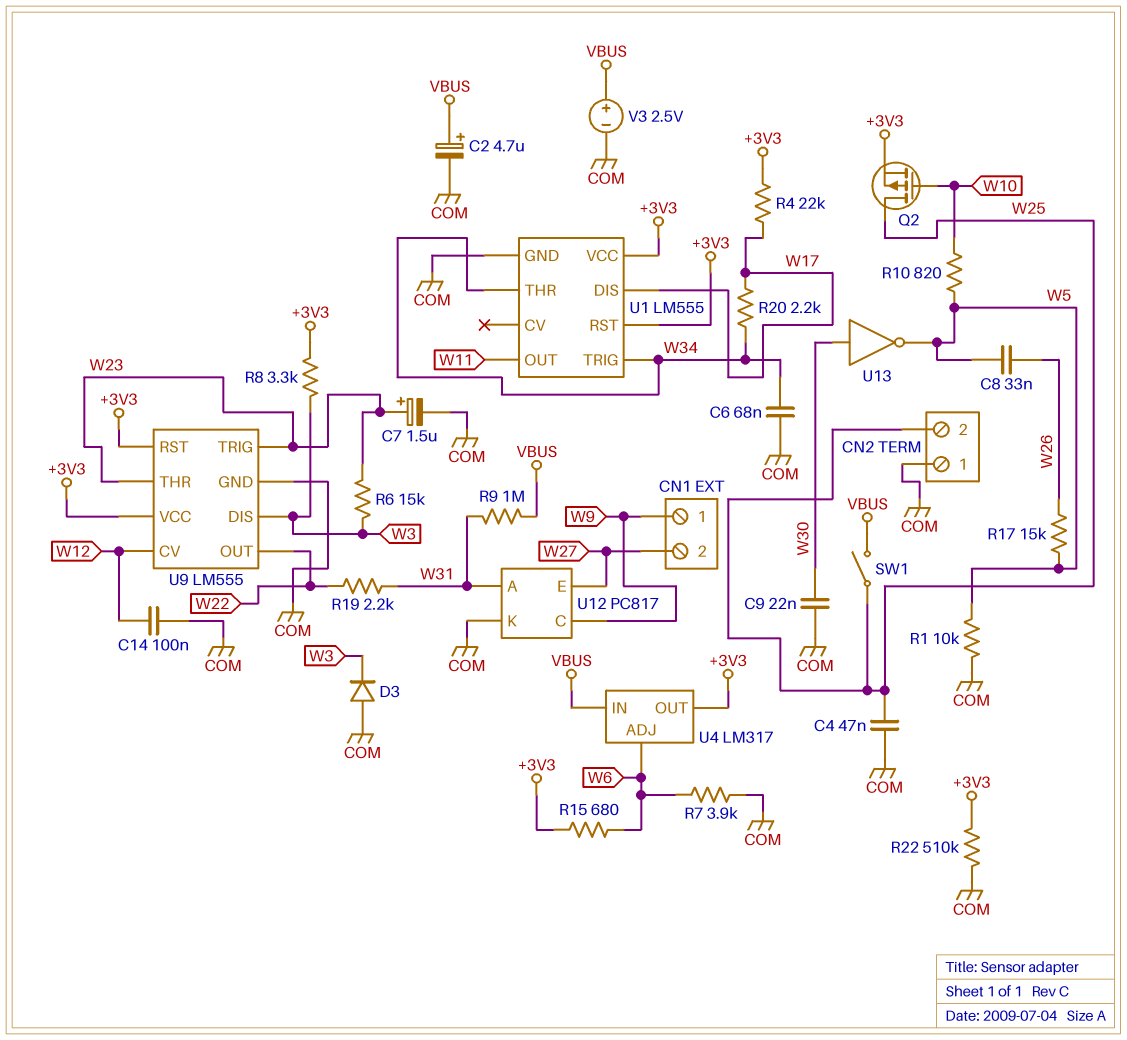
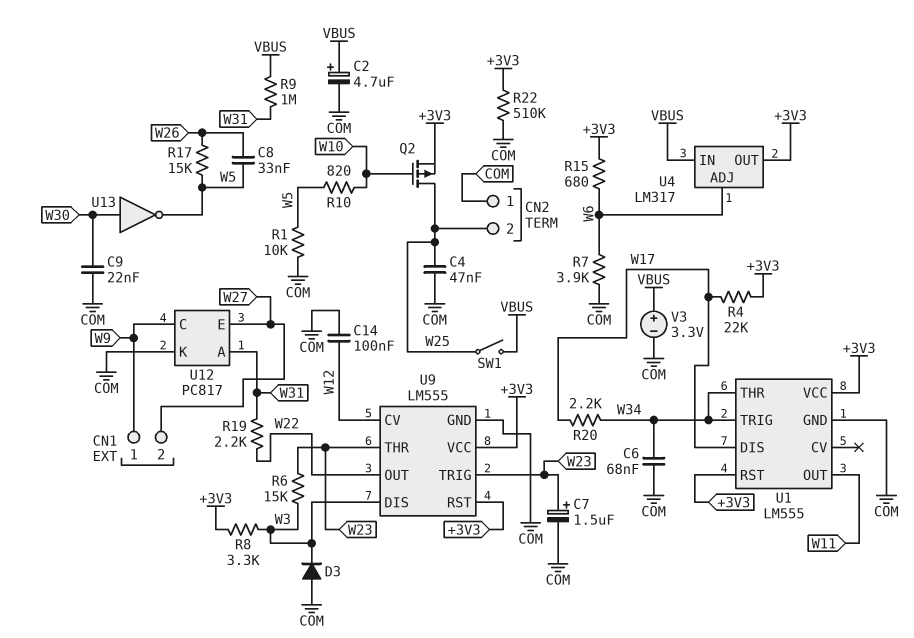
V3: 2.5V (plus VBUS, minus COM) -> 3.3V (plus VBUS, minus COM)

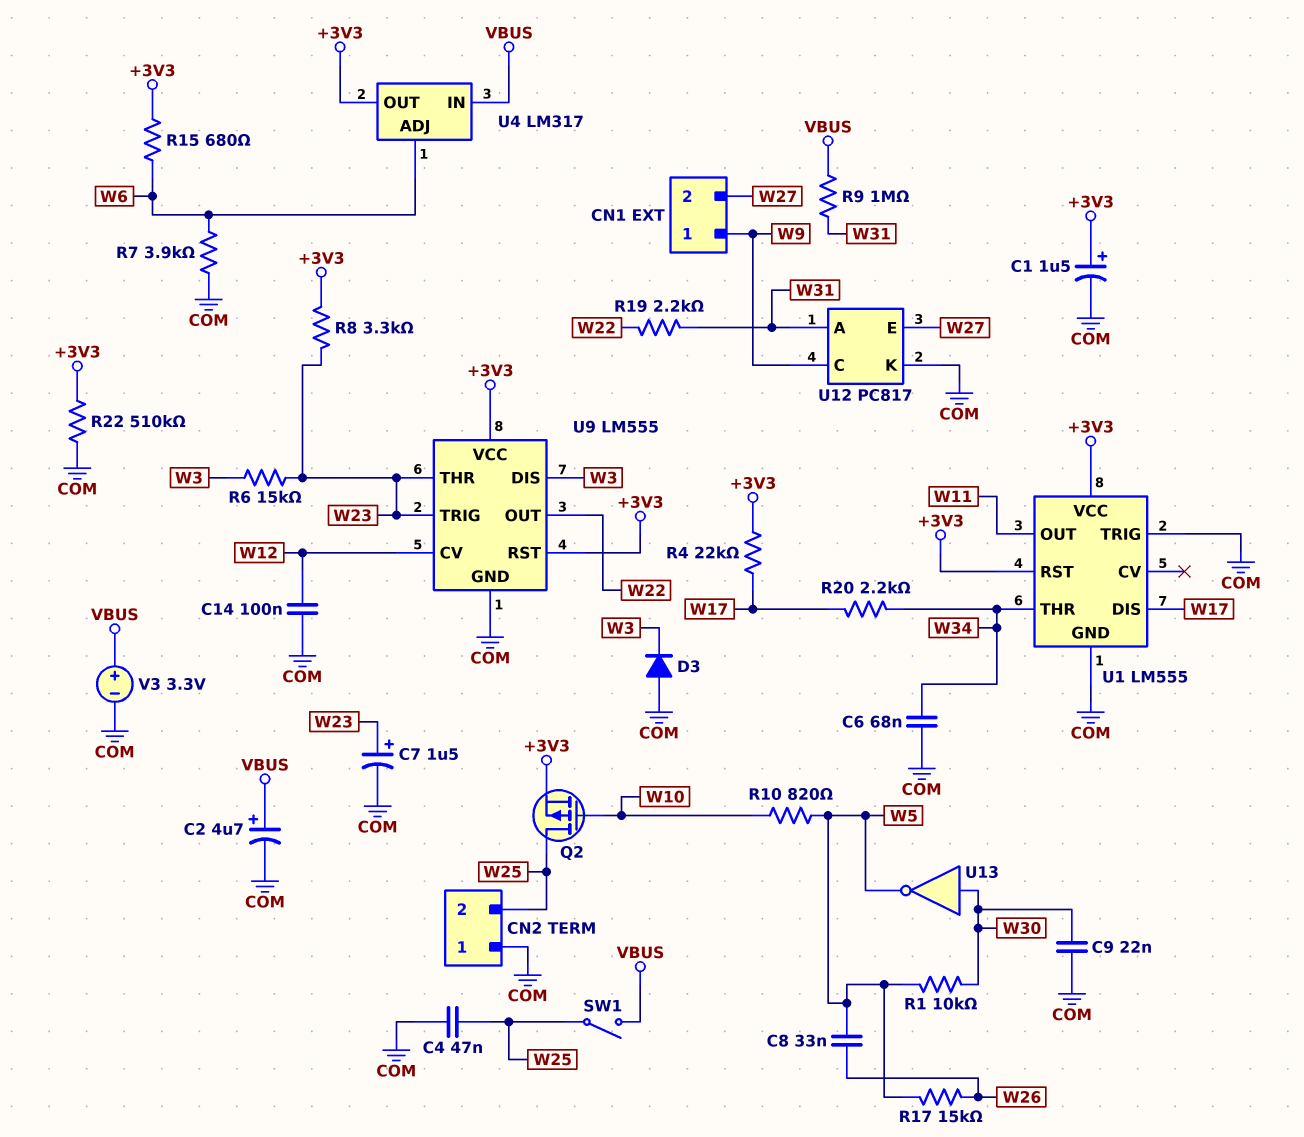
C1: none -> 1.5uF (plus +3V3, minus COM)
R1: 10k (COM, W5) -> 10k (W5, W30)
R8: 3.3k (+3V3, W3) -> 3.3k (+3V3, W23)
U1 pin TRIG: W34 -> COM

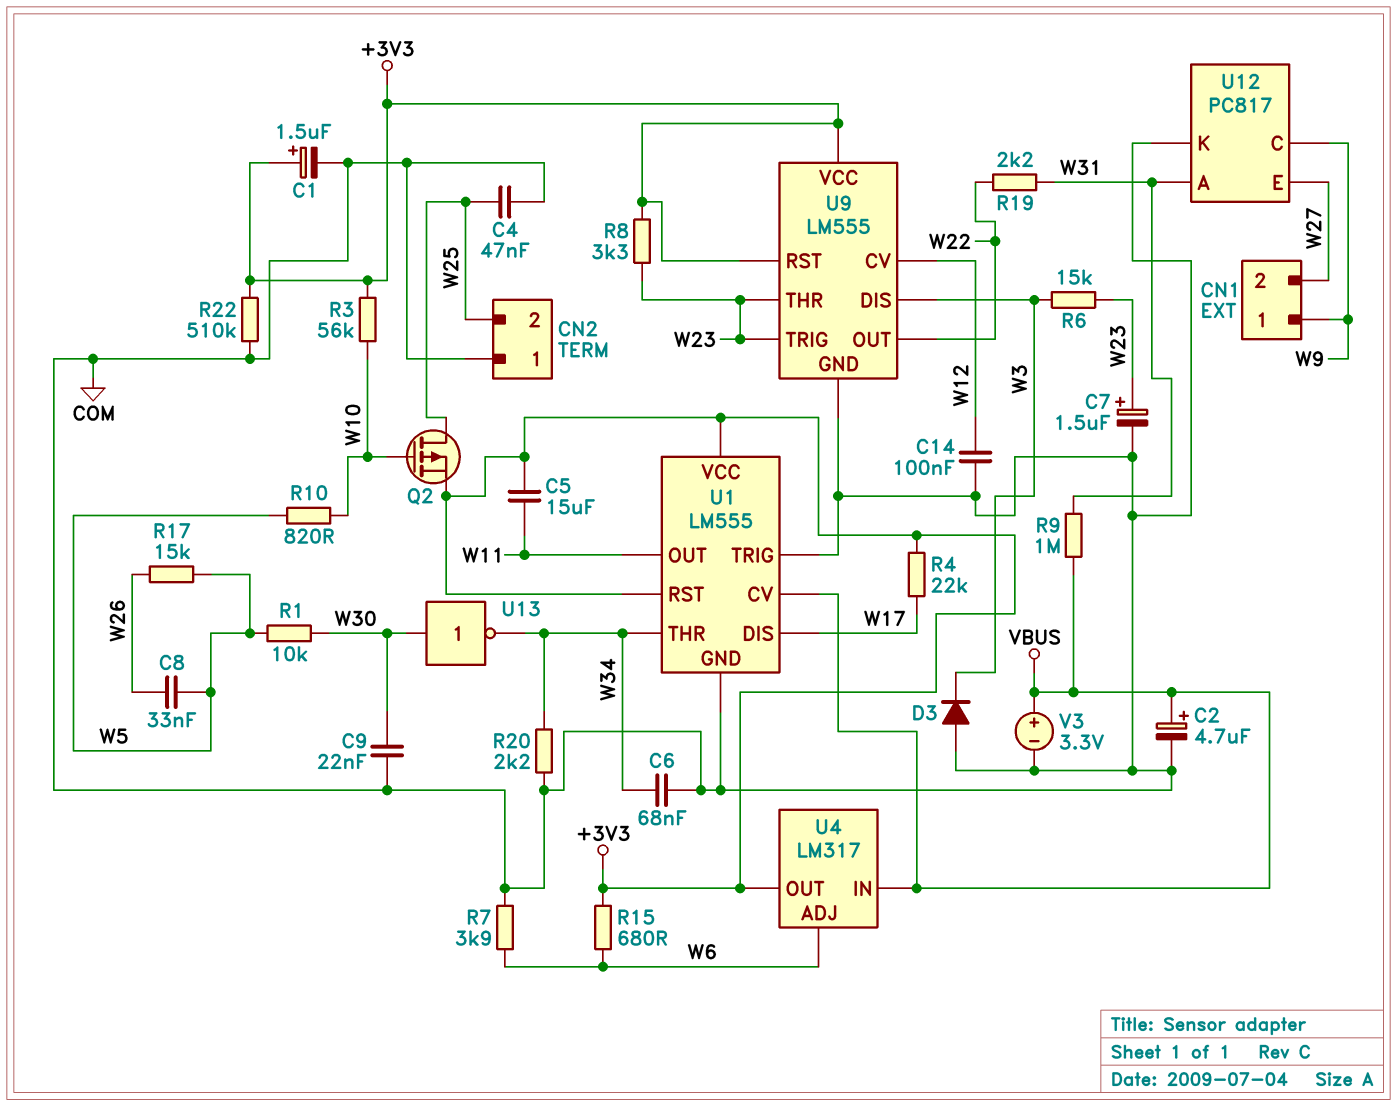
C5: none -> 15uF (+3V3, W11)
R3: none -> 56k (+3V3, W10)
R20: 2.2k (W17, W34) -> 2.2k (COM, W34)
SW1: switch (VBUS, W25) -> none
U1 pin CV: none -> VBUS
U13: NOT (in W30, out W5) -> NOT (in W30, out W34)

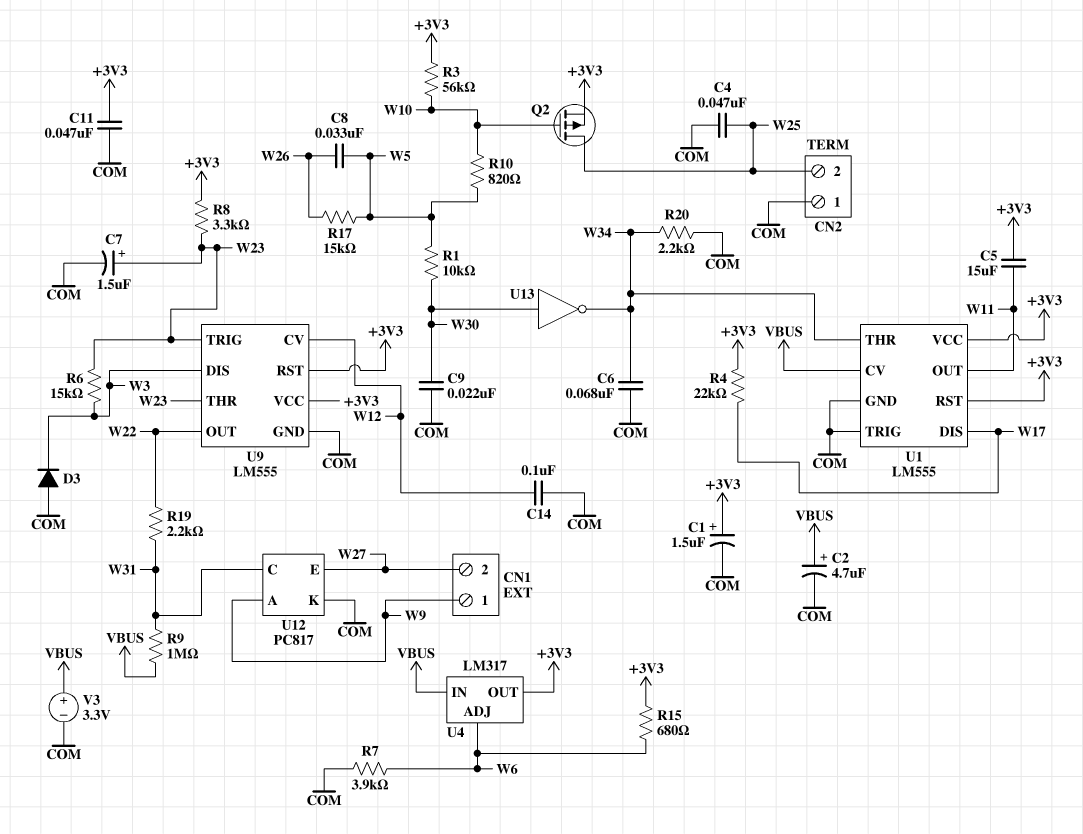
C11: none -> 47nF (+3V3, COM)
R22: 510k (+3V3, COM) -> none
U12 pin A: W31 -> W9
U12 pin C: W9 -> W31

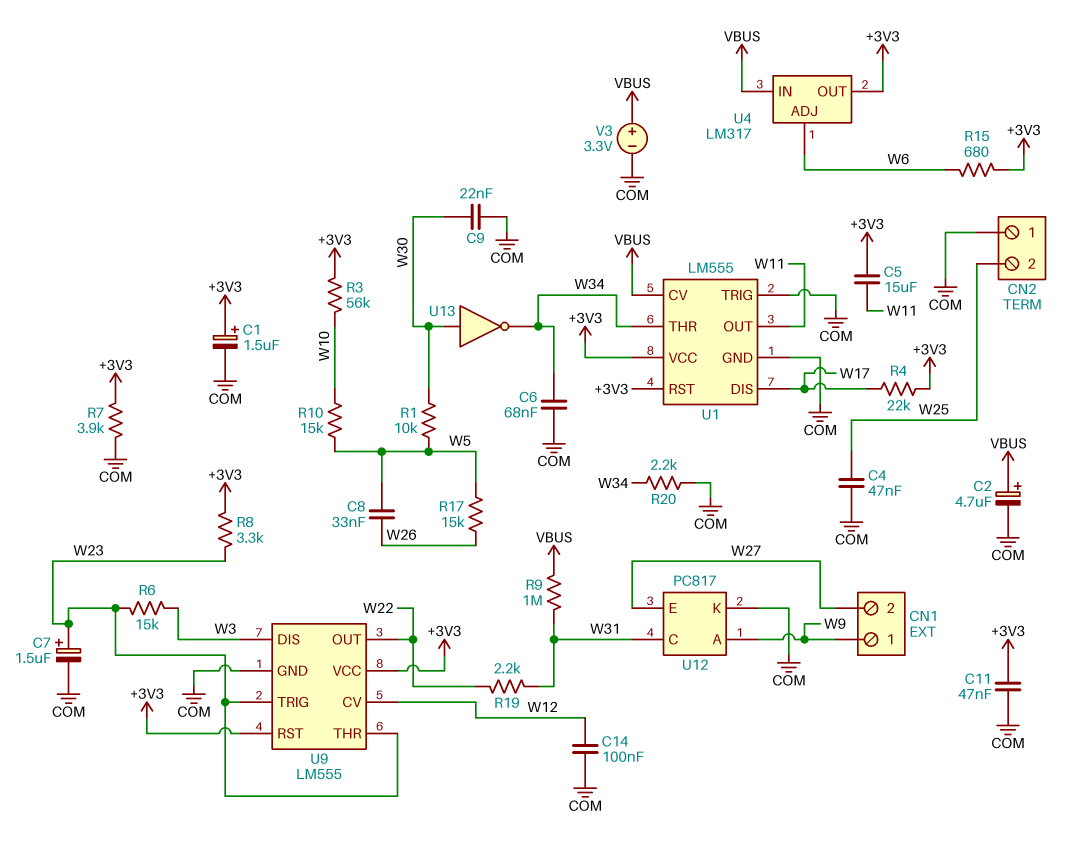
D3: diode (A COM, K W3) -> none
Q2: PMOS (G W10, D W25, S +3V3) -> none
R7: 3.9k (COM, W6) -> 3.9k (+3V3, COM)
R10: 820 (W5, W10) -> 15k (W5, W10)

